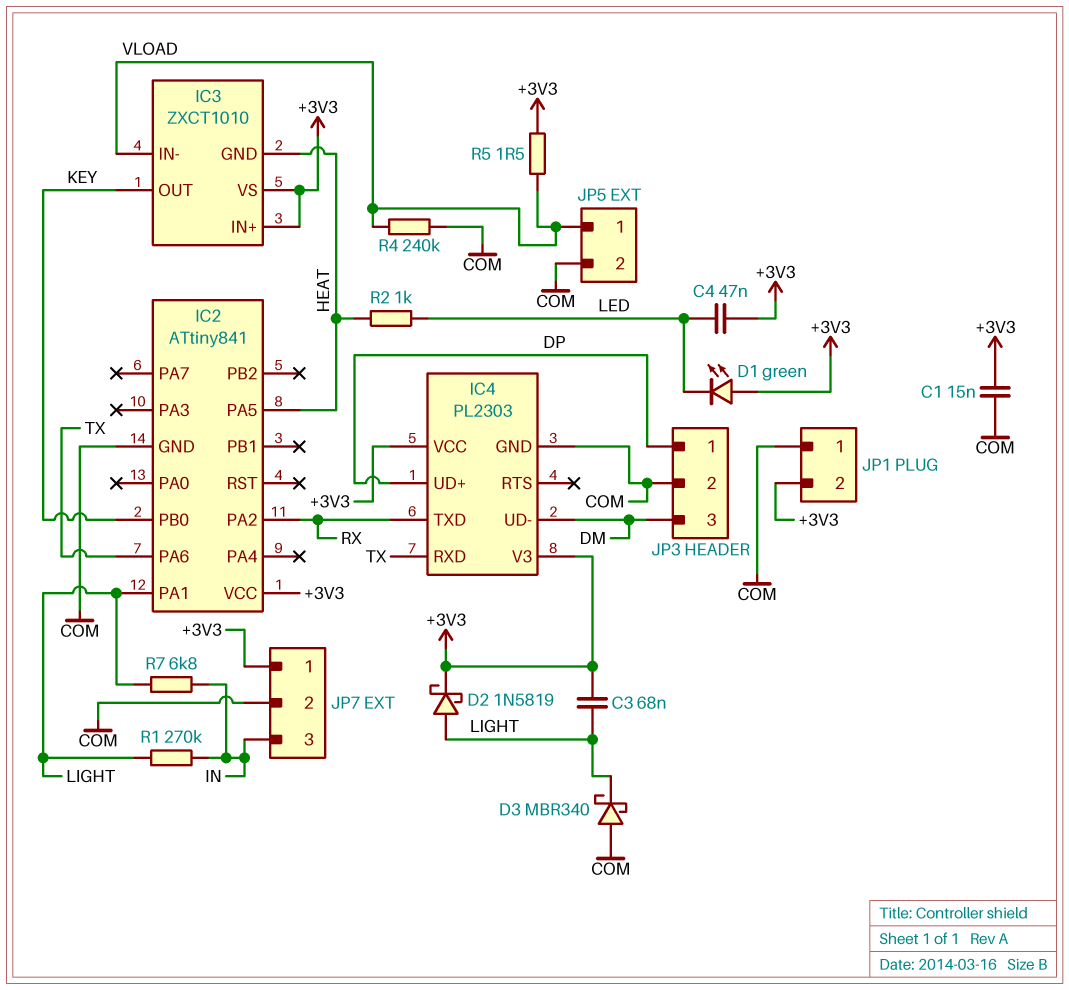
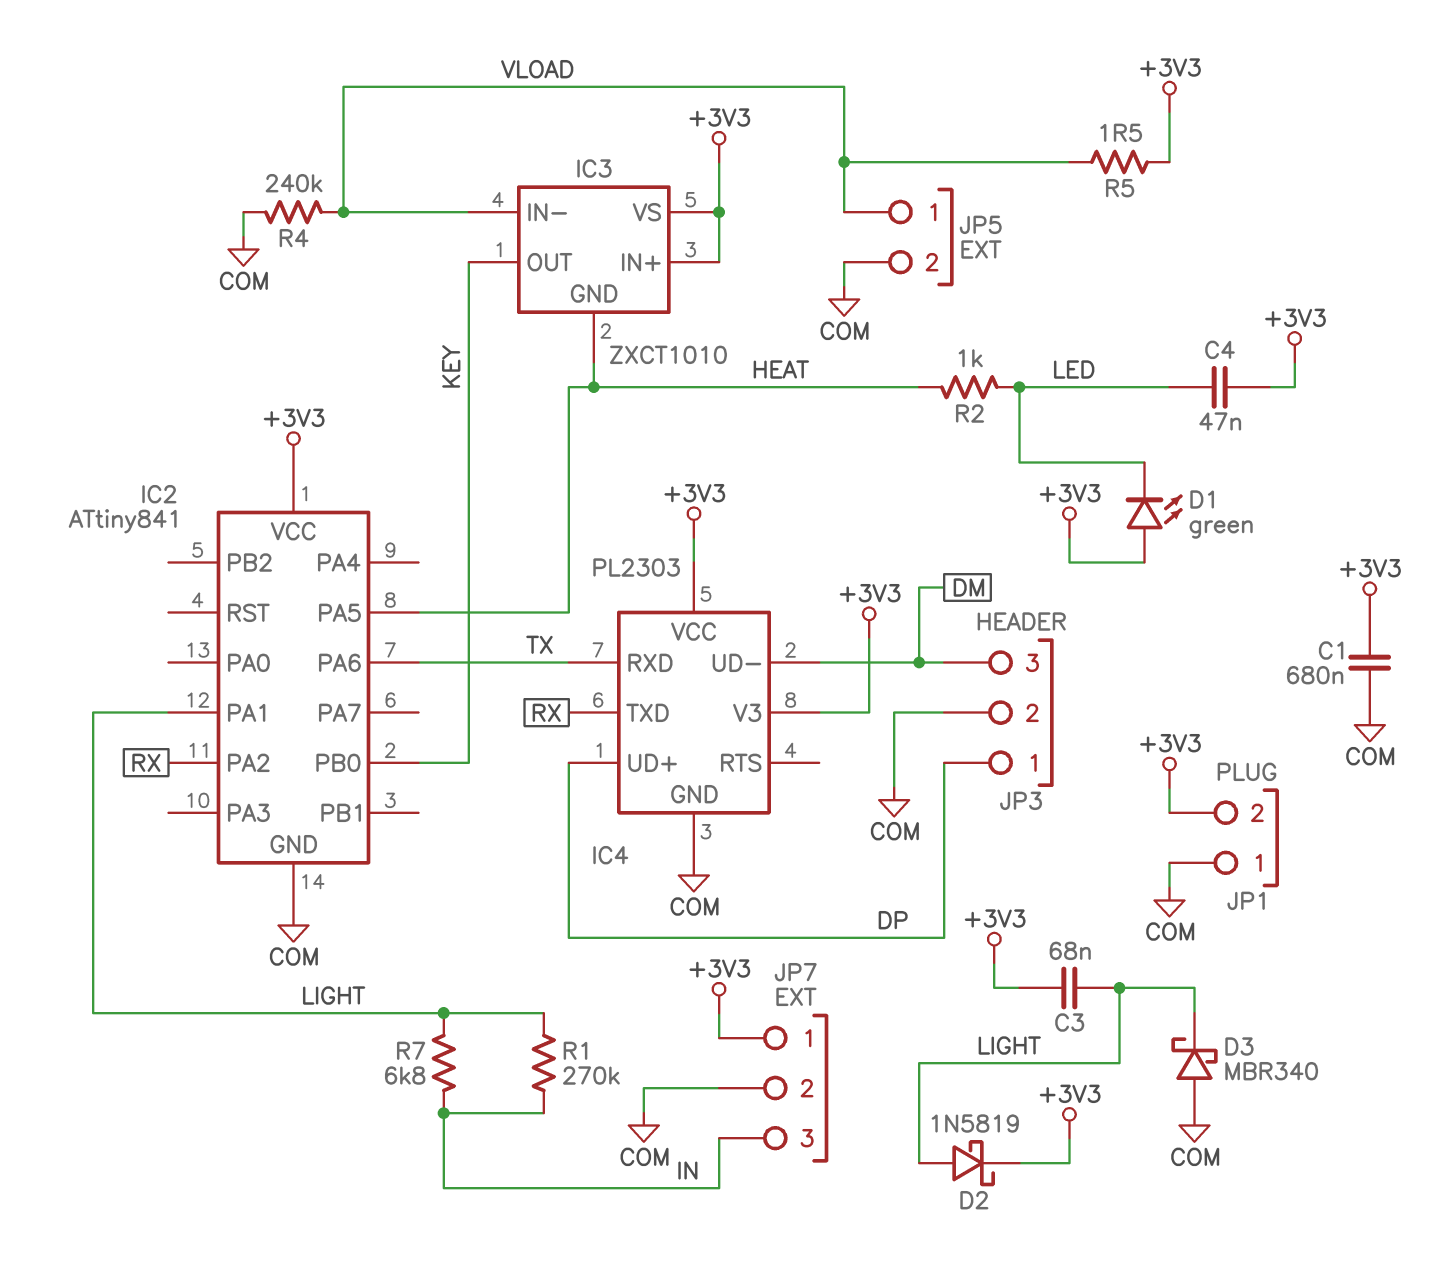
C1: 15nF (+3V3, COM) -> 680nF (+3V3, COM)

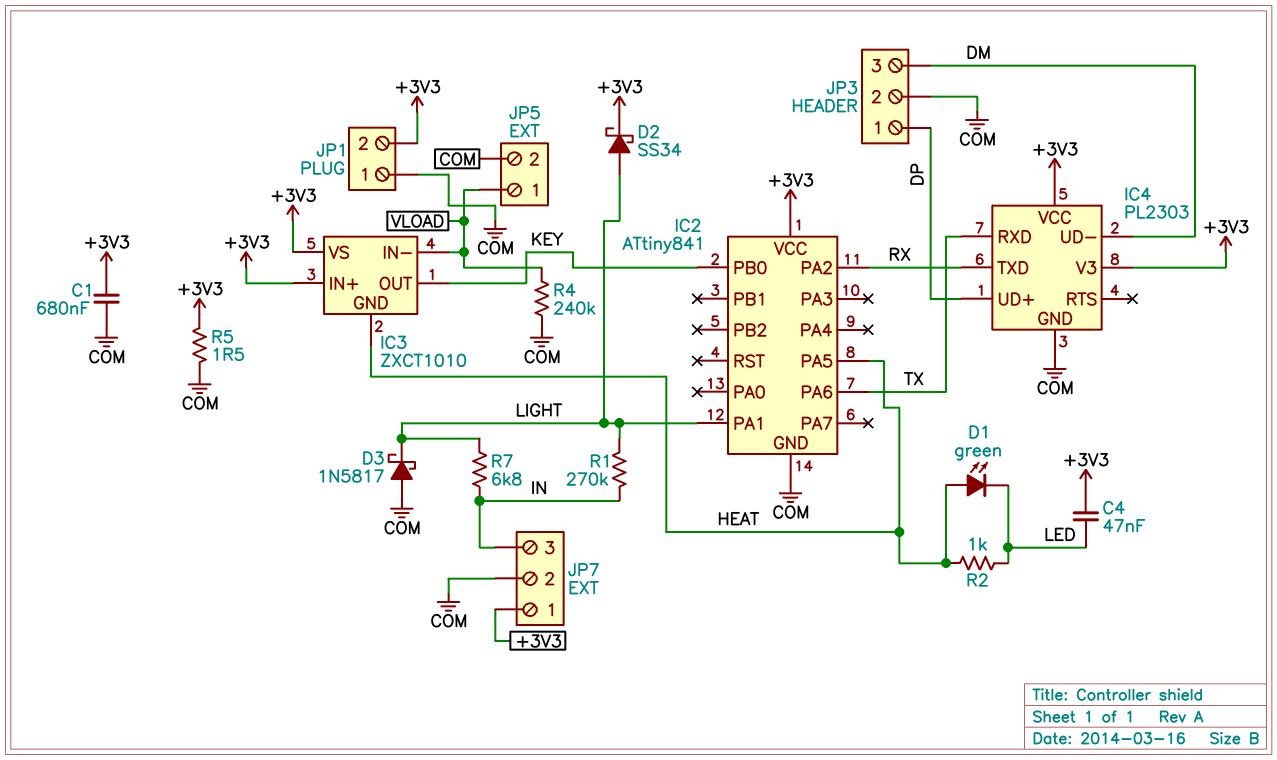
C3: 68nF (+3V3, LIGHT) -> none
D1: LED green (A +3V3, K LED) -> LED green (A HEAT, K LED)
D2: schottky 1N5819 (A LIGHT, K +3V3) -> schottky SS34 (A LIGHT, K +3V3)
D3: schottky MBR340 (A COM, K LIGHT) -> schottky 1N5817 (A COM, K LIGHT)
R5: 1.5 (+3V3, VLOAD) -> 1.5 (+3V3, COM)

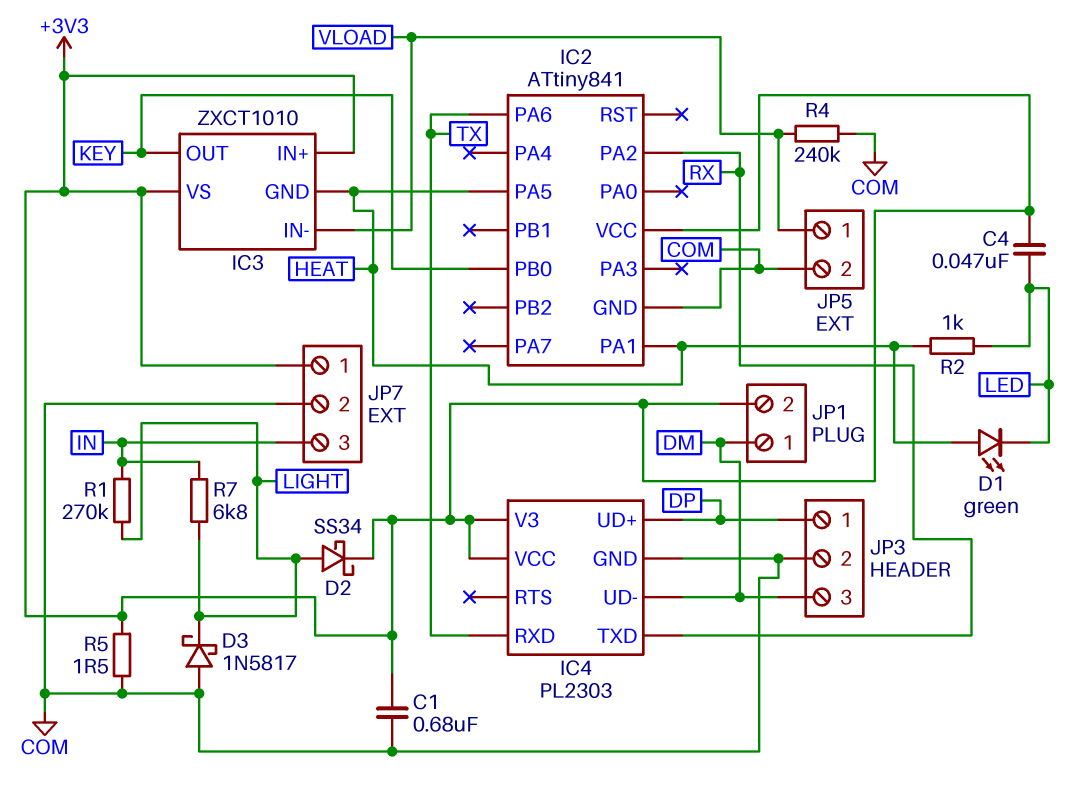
IC2 pin PA1: LIGHT -> HEAT
JP1 pin 1: COM -> DM

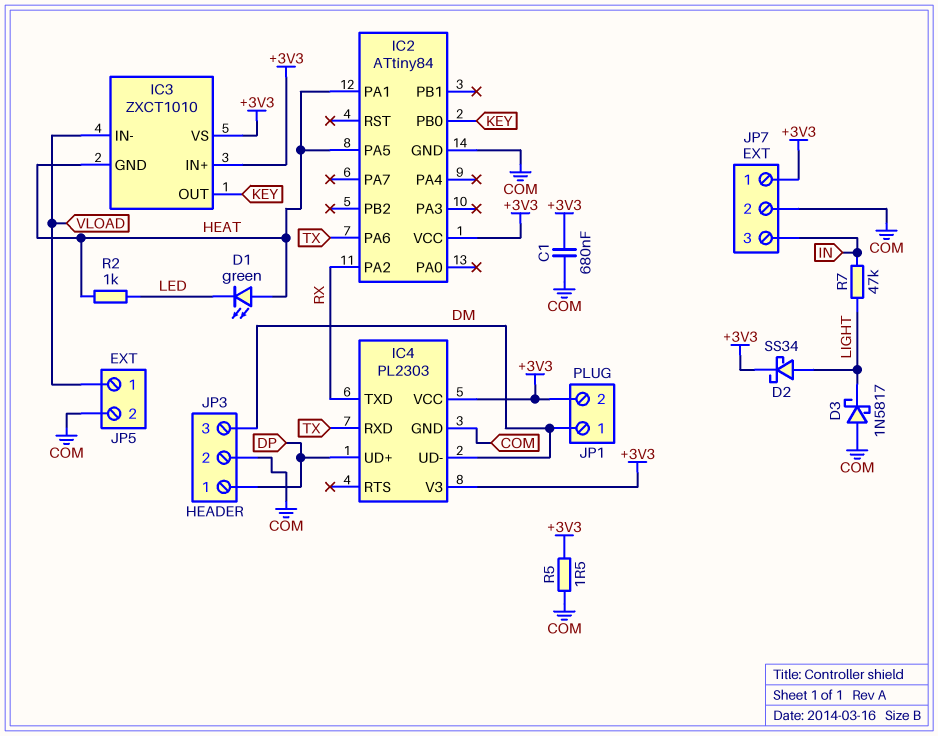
C4: 47nF (+3V3, LED) -> none
IC2: ATtiny841 -> ATtiny84
R1: 270k (IN, LIGHT) -> none
R4: 240k (COM, VLOAD) -> none
R7: 6.8k (IN, LIGHT) -> 47k (IN, LIGHT)

